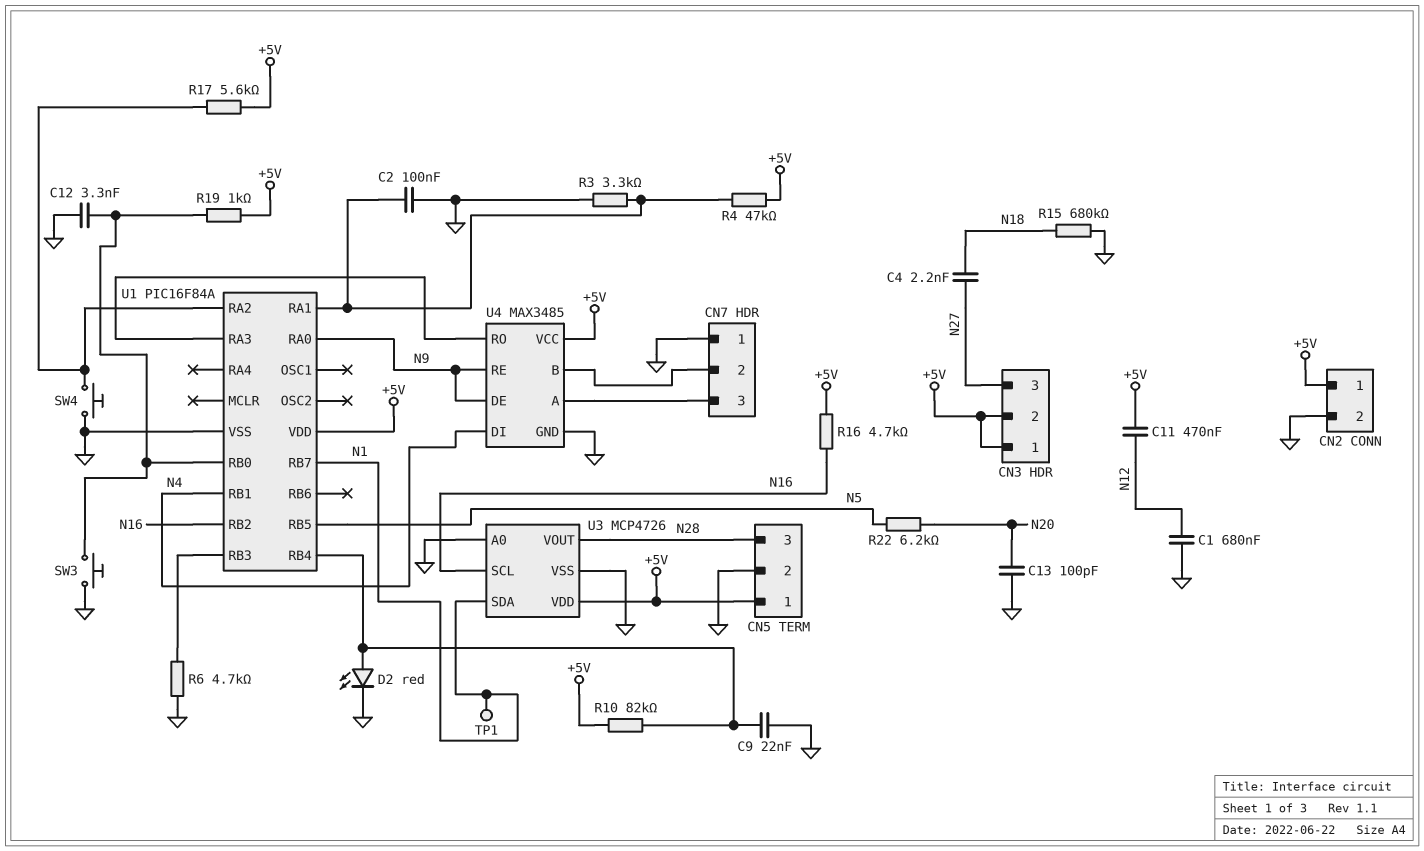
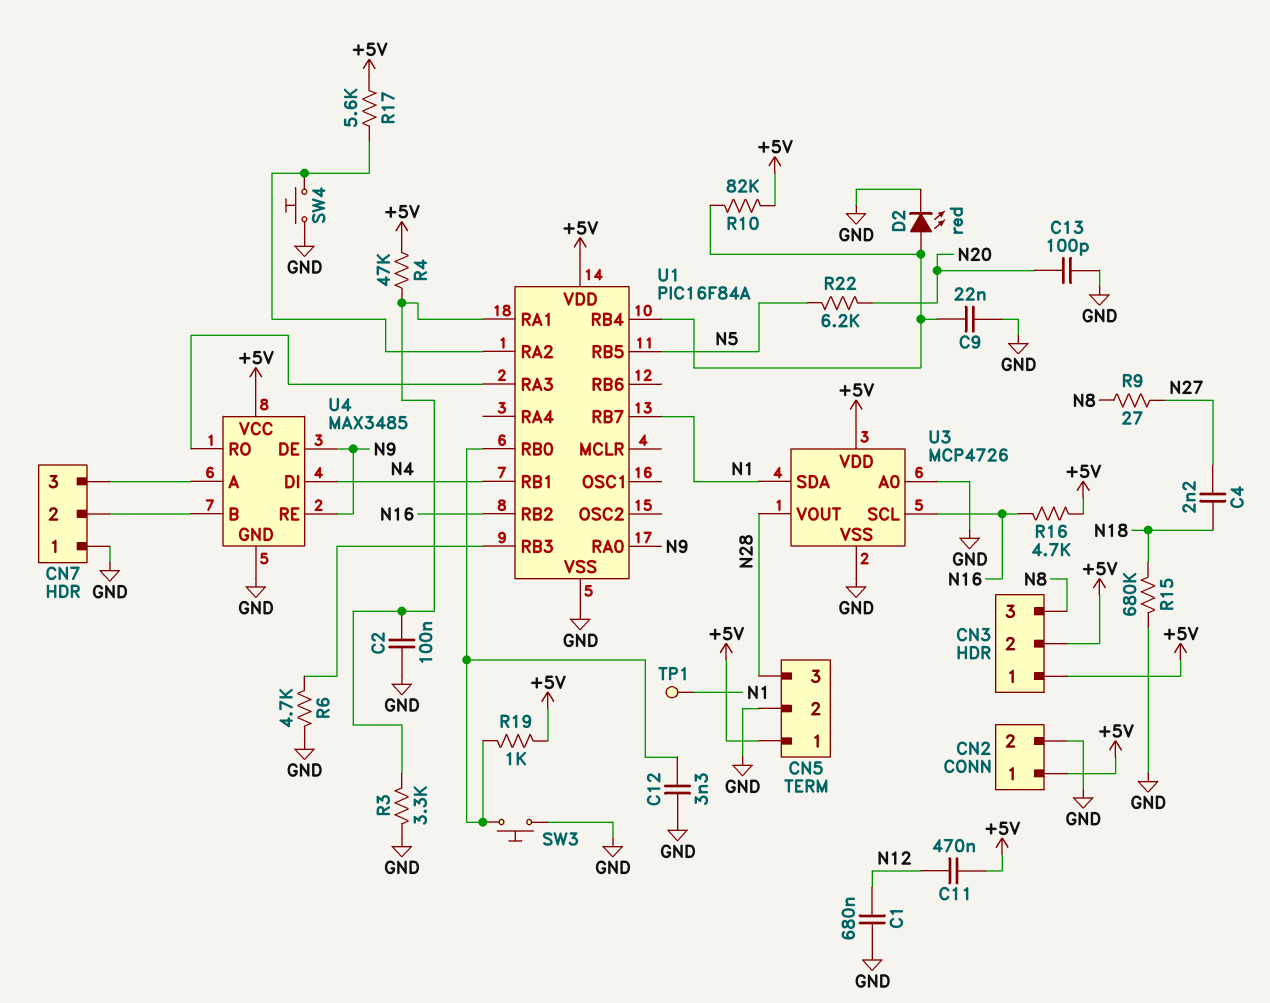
CN3 pin 3: N27 -> N8
R9: none -> 27 (N8, N27)

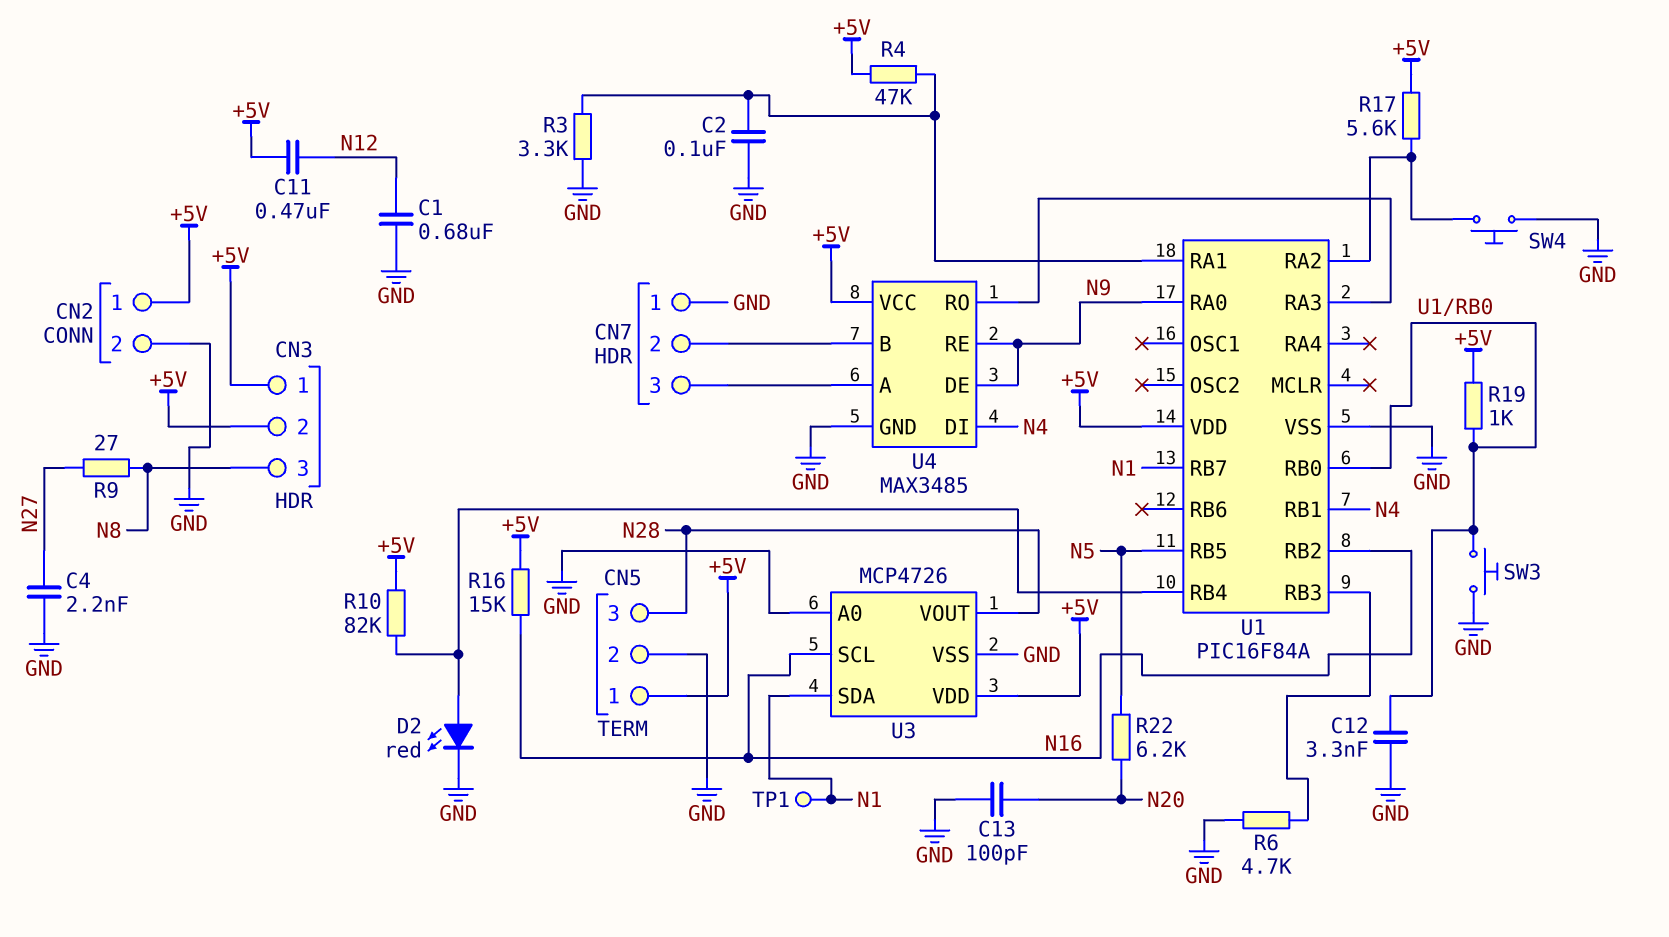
C4: 2.2nF (N18, N27) -> 2.2nF (GND, N27)
C9: 22nF (GND, U1/RB4) -> none
R15: 680k (GND, N18) -> none
R16: 4.7k (+5V, N16) -> 15k (+5V, N16)

